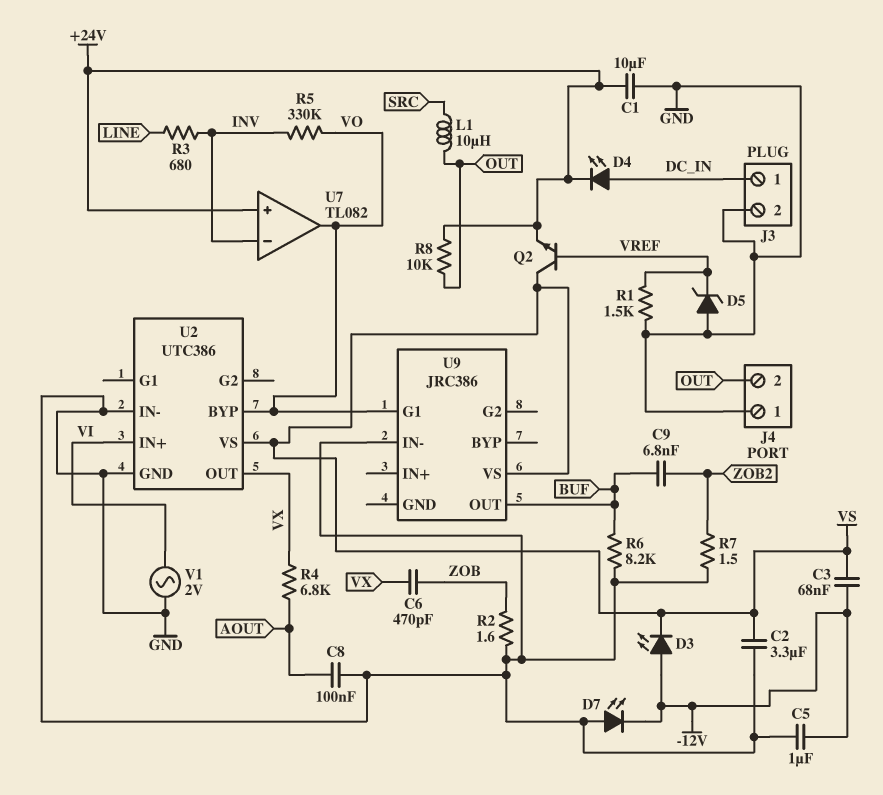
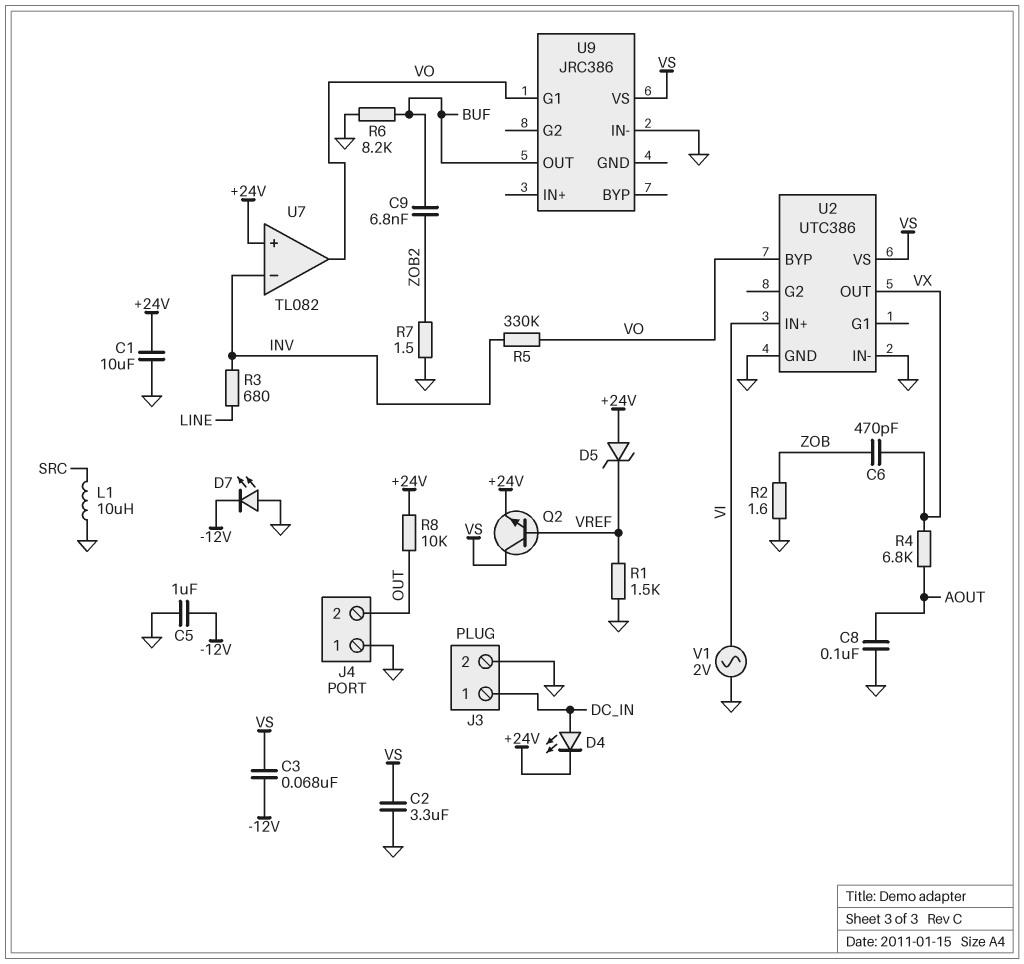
D3: LED (A -12V, K VS) -> none
D5: zener (A GND, K VREF) -> zener (A +24V, K VREF)
L1: 10uH (OUT, SRC) -> 10uH (GND, SRC)

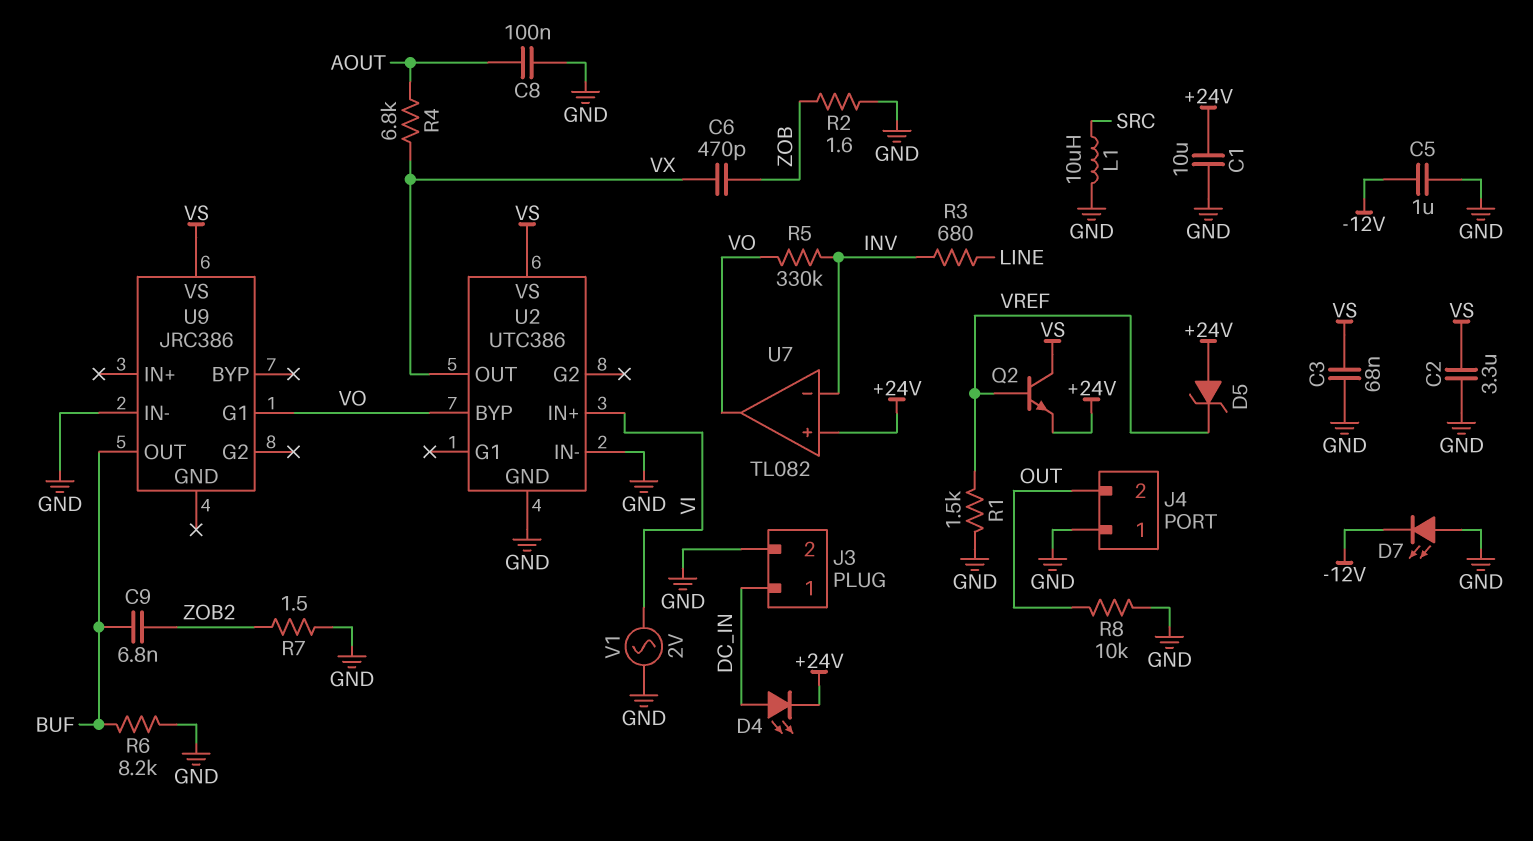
C3: 68nF (-12V, VS) -> 68nF (GND, VS)
R8: 10k (+24V, OUT) -> 10k (GND, OUT)

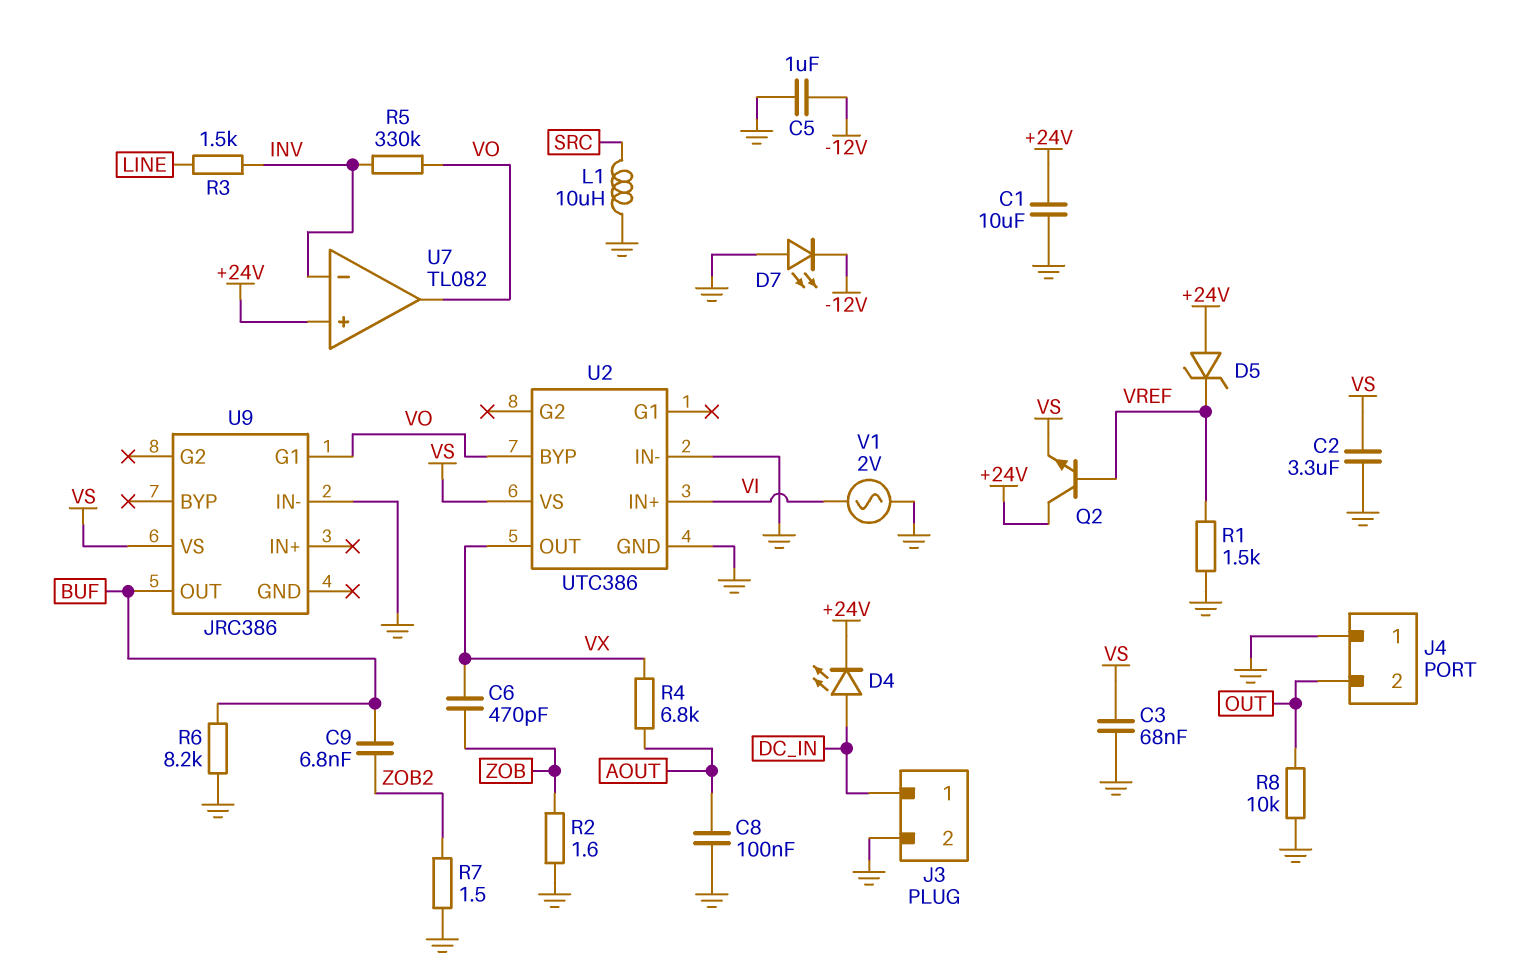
Q2: NPN (B VREF, C VS, E +24V) -> NPN (B VREF, C +24V, E VS)
R3: 680 (INV, LINE) -> 1.5k (INV, LINE)

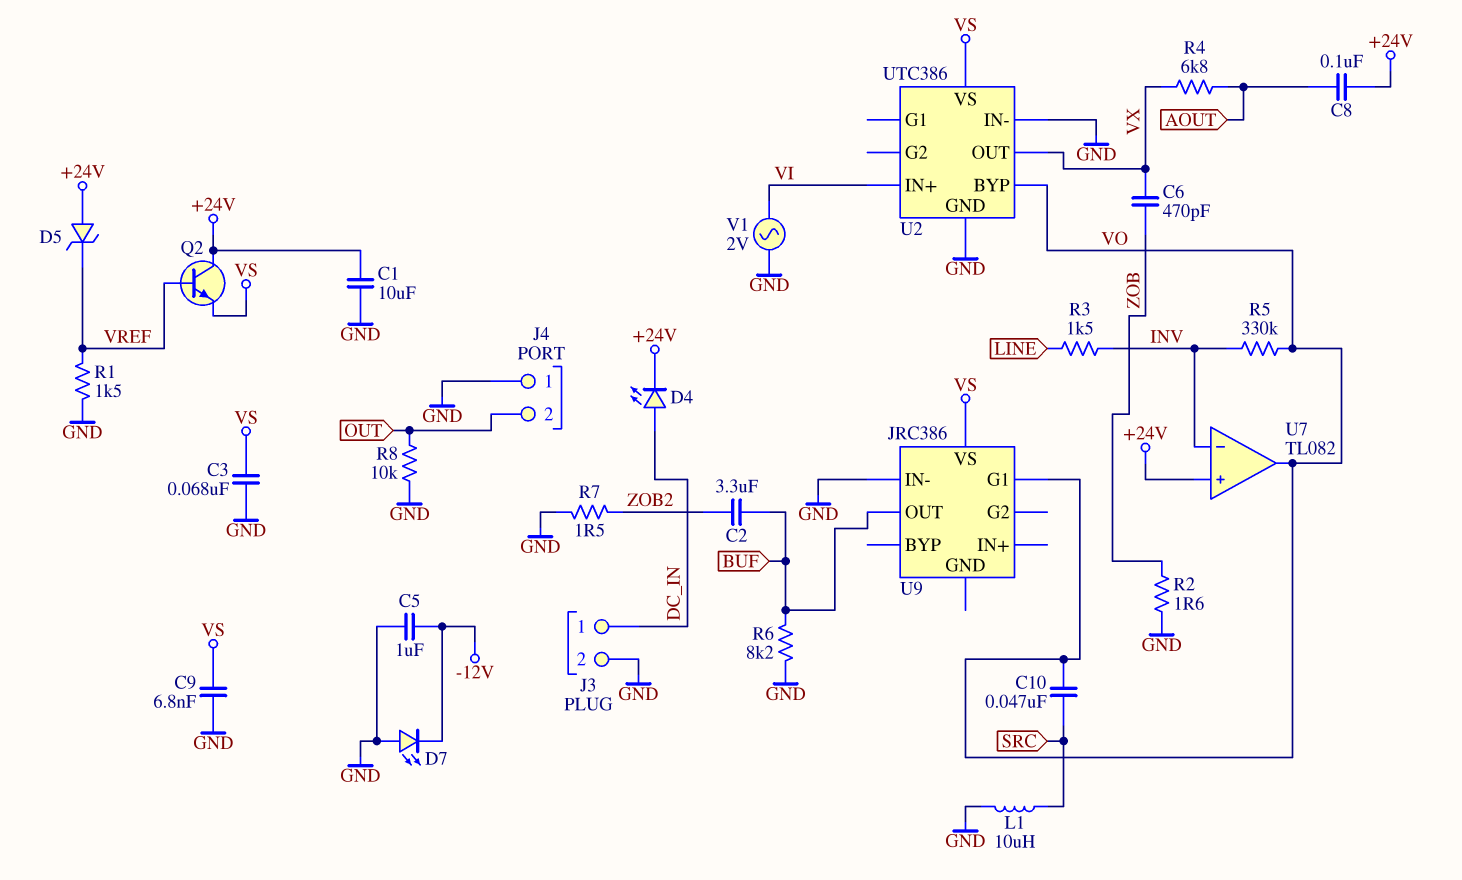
C2: 3.3uF (GND, VS) -> 3.3uF (BUF, ZOB2)
C8: 100nF (AOUT, GND) -> 100nF (+24V, AOUT)
C9: 6.8nF (BUF, ZOB2) -> 6.8nF (GND, VS)
C10: none -> 47nF (SRC, VO)

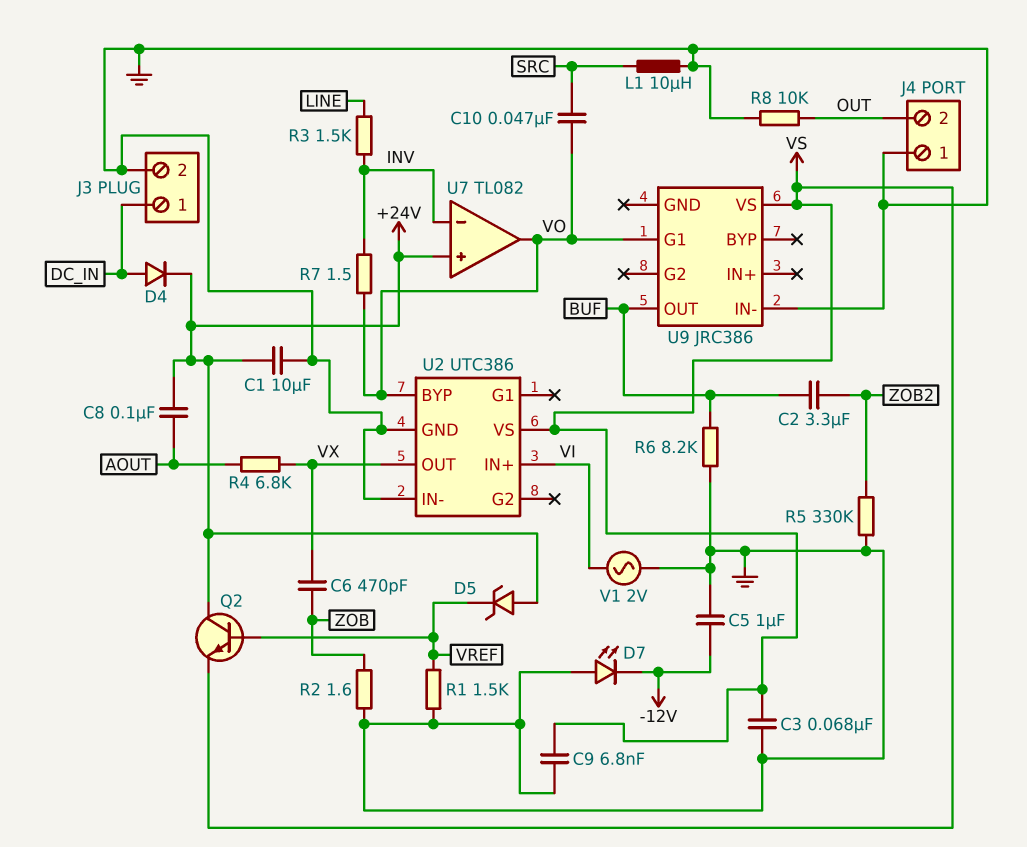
D4: LED (A DC_IN, K +24V) -> diode (A DC_IN, K +24V)
R5: 330k (INV, VO) -> 330k (GND, ZOB2)
R7: 1.5 (GND, ZOB2) -> 1.5 (INV, VO)

